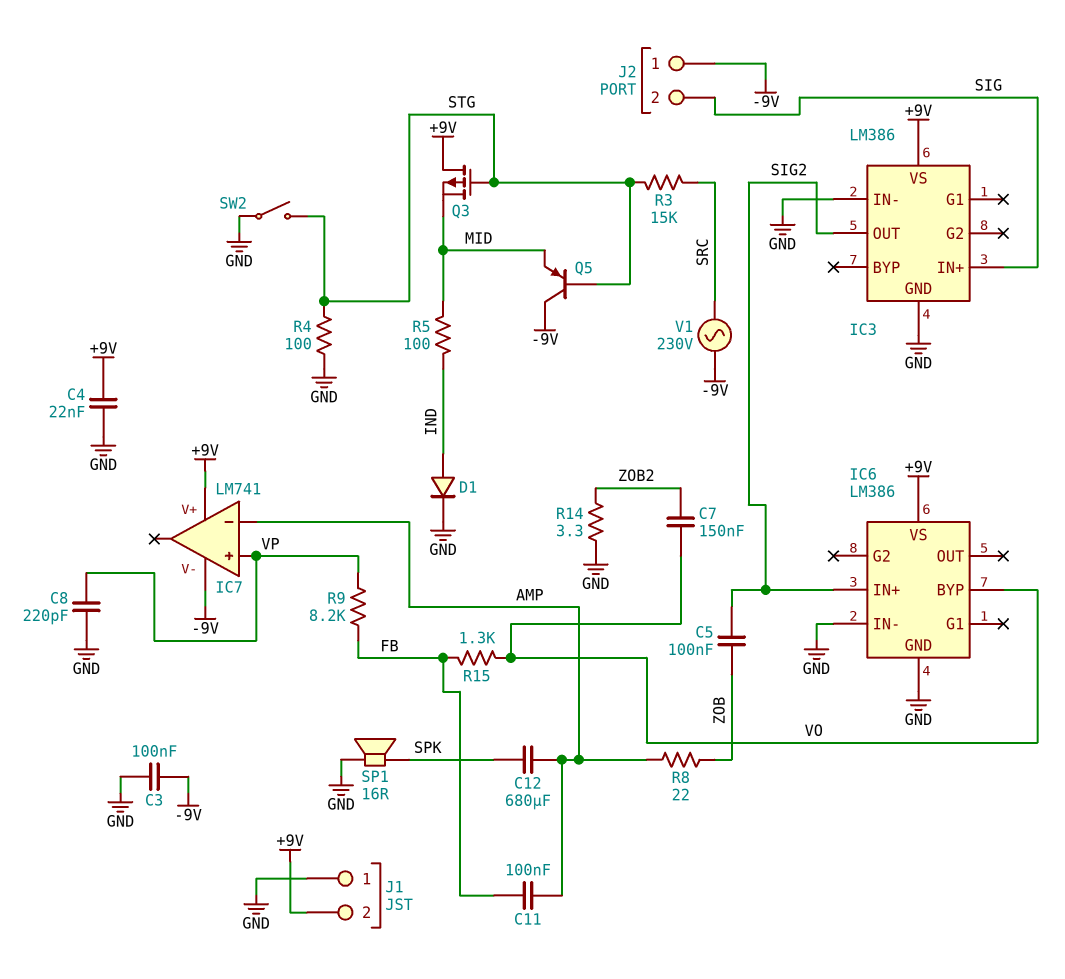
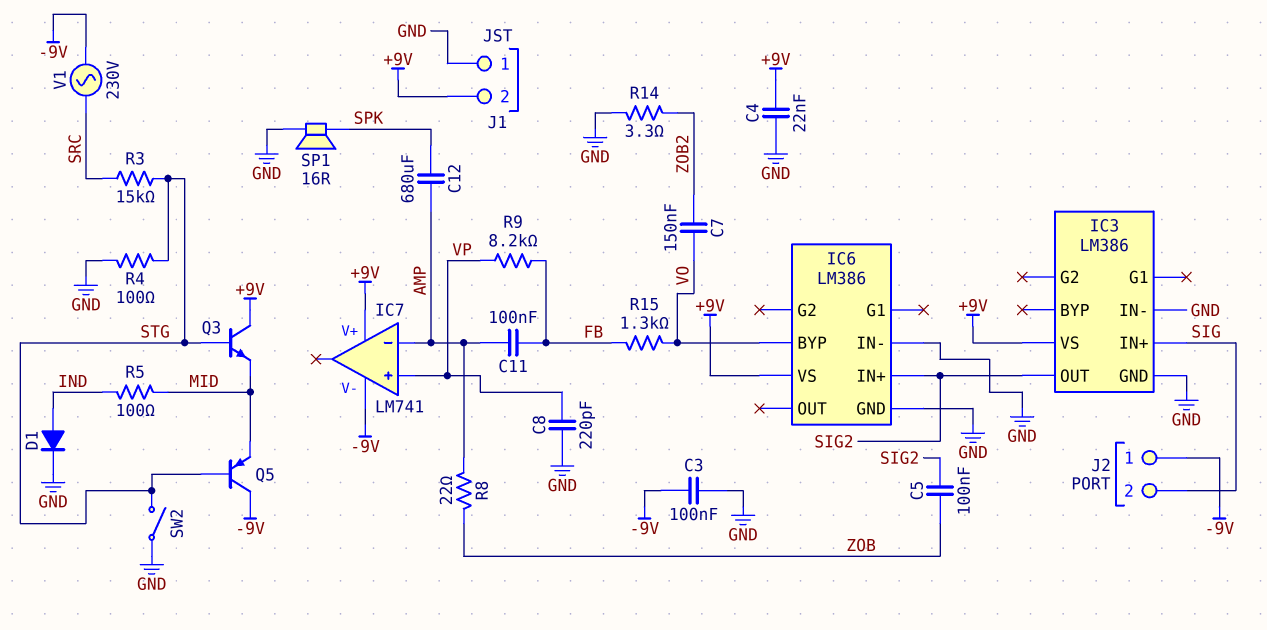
Q3: PMOS (G STG, D +9V, S MID) -> NPN (B STG, C +9V, E MID)

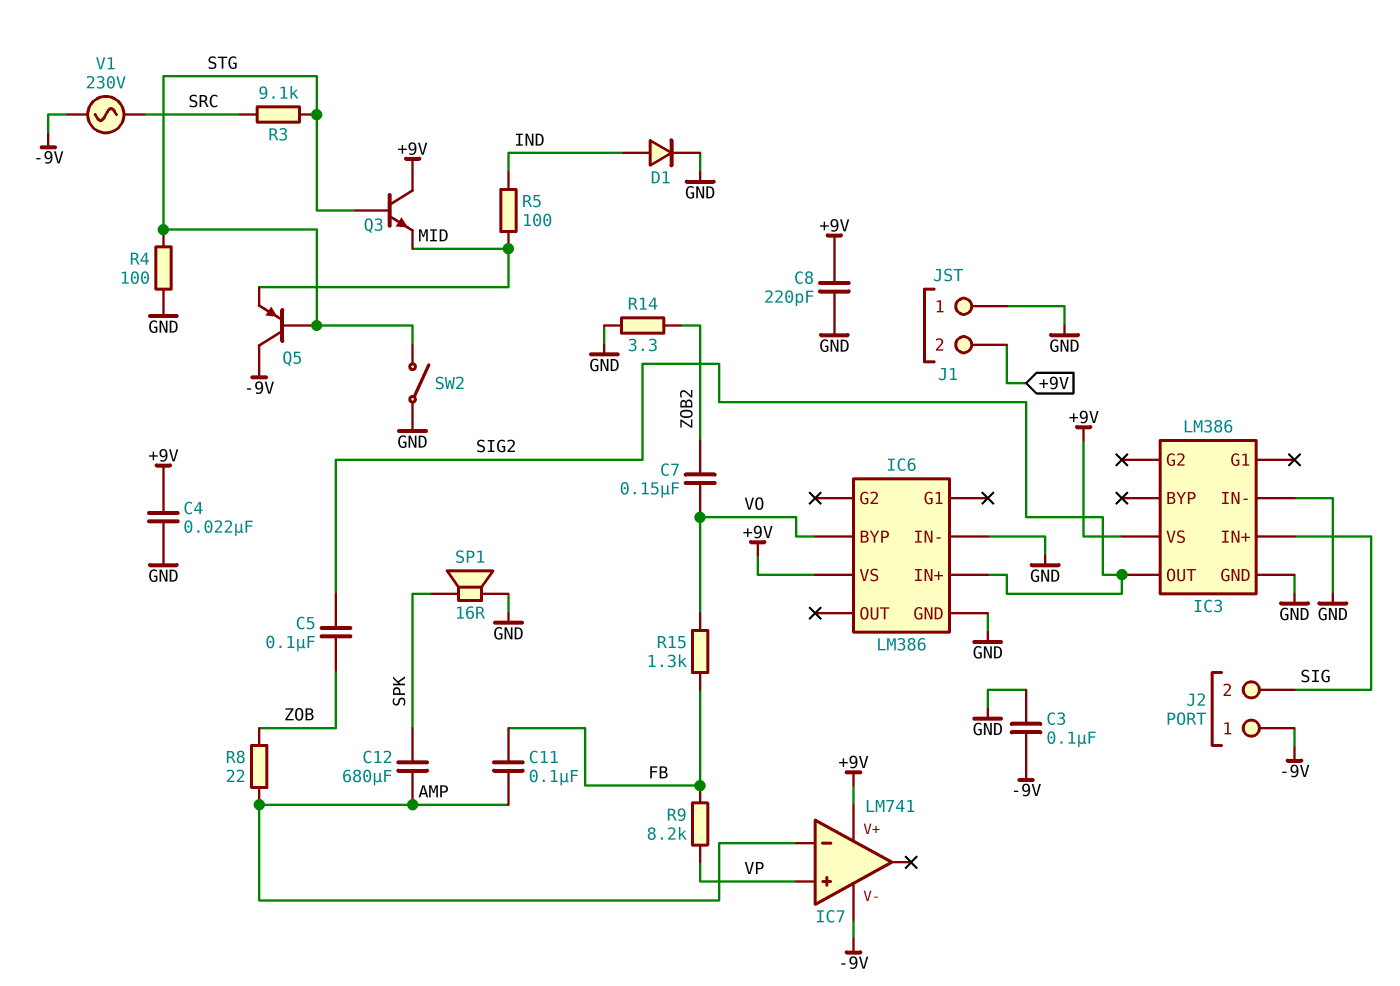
C8: 220pF (GND, VP) -> 220pF (+9V, GND)
R3: 15k (SRC, STG) -> 9.1k (SRC, STG)

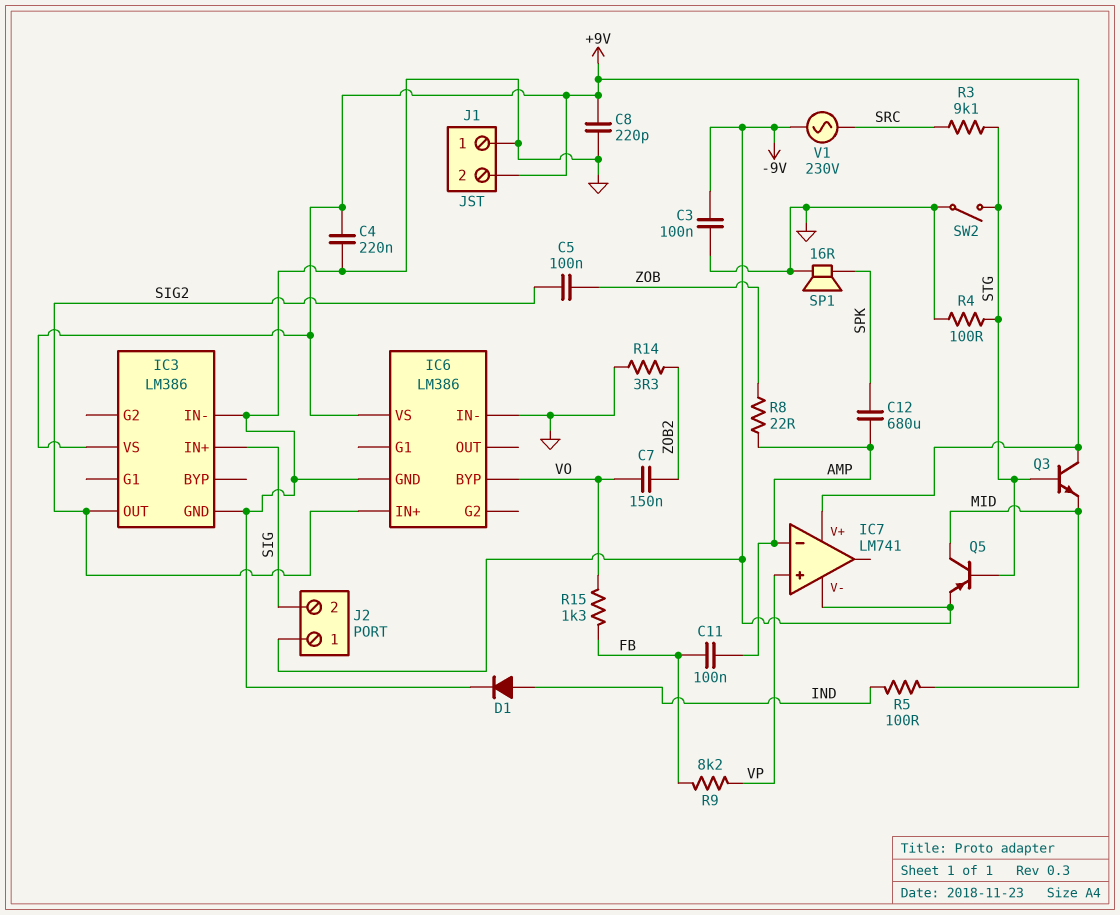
C4: 22nF (+9V, GND) -> 220nF (+9V, GND)
Q5: PNP (B STG, C -9V, E MID) -> PNP (B STG, C MID, E -9V)

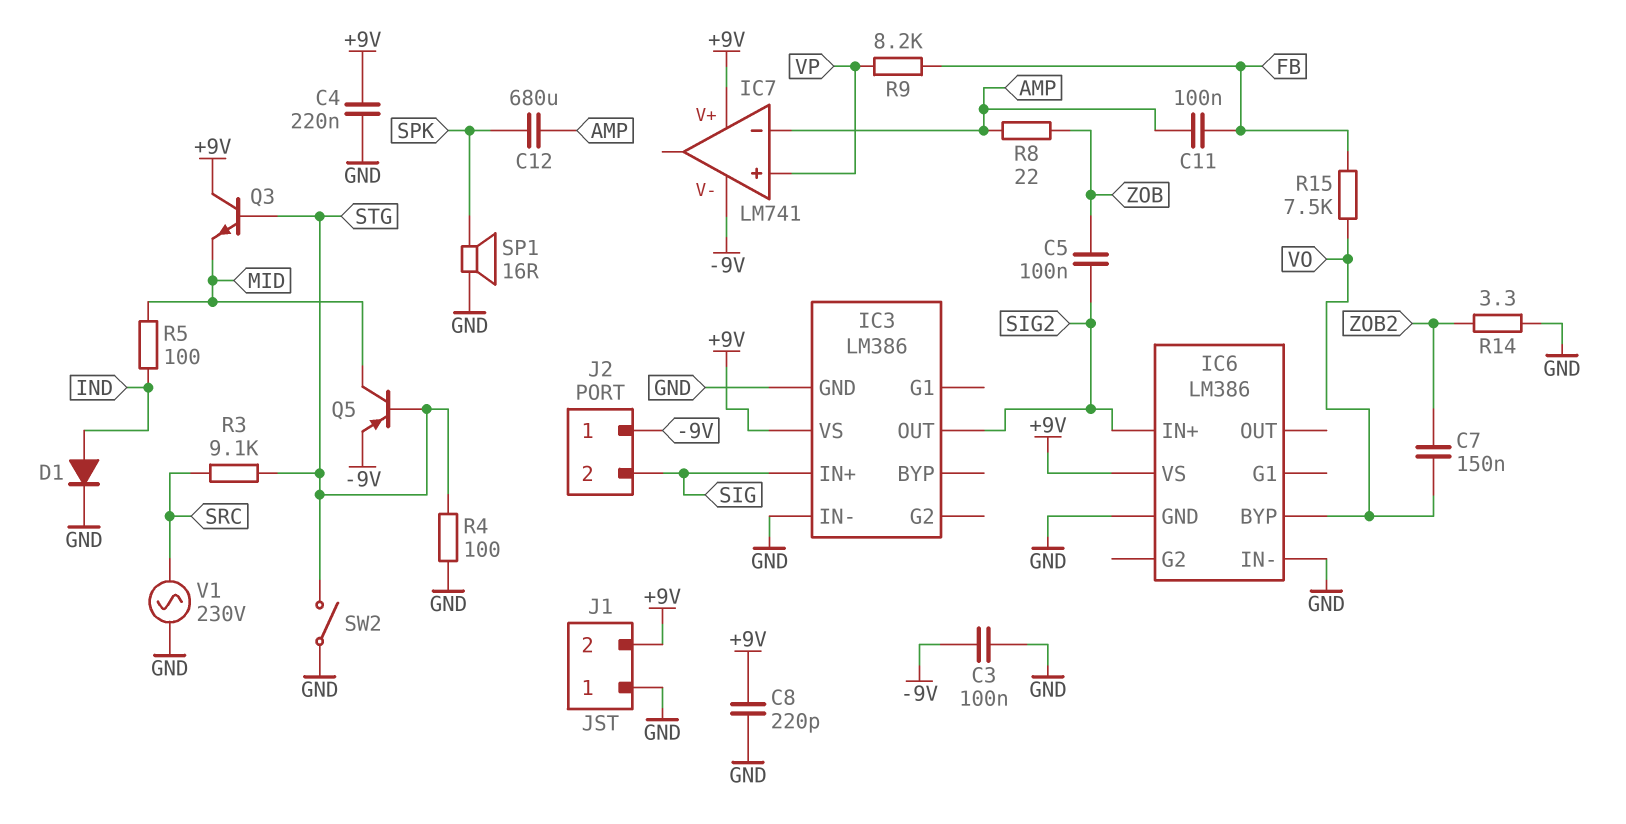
R15: 1.3k (FB, VO) -> 7.5k (FB, VO)
V1: AC 230V (-9V, SRC) -> AC 230V (GND, SRC)

